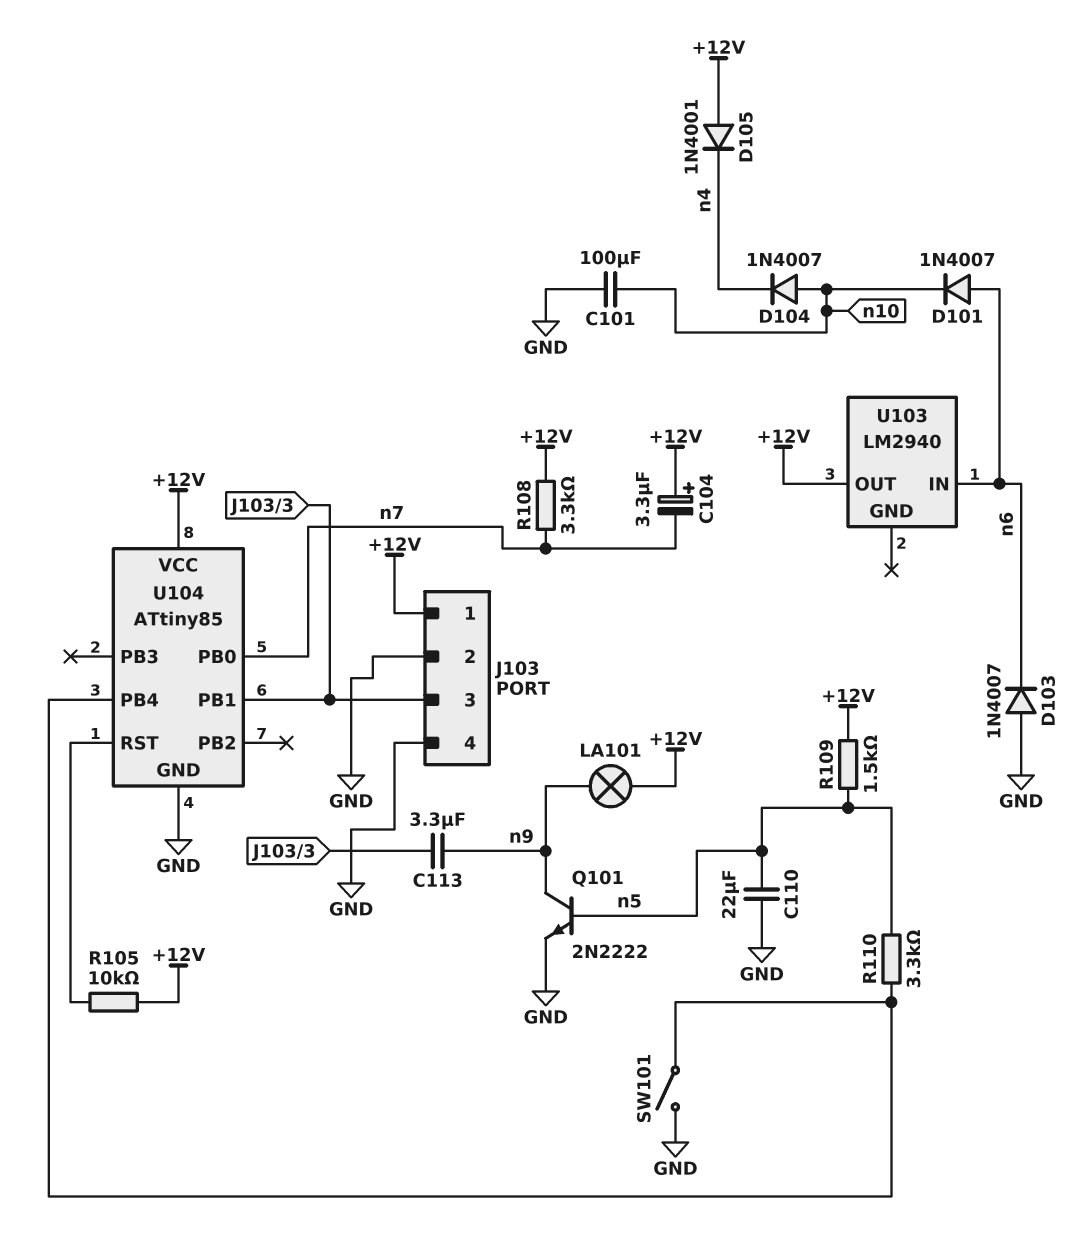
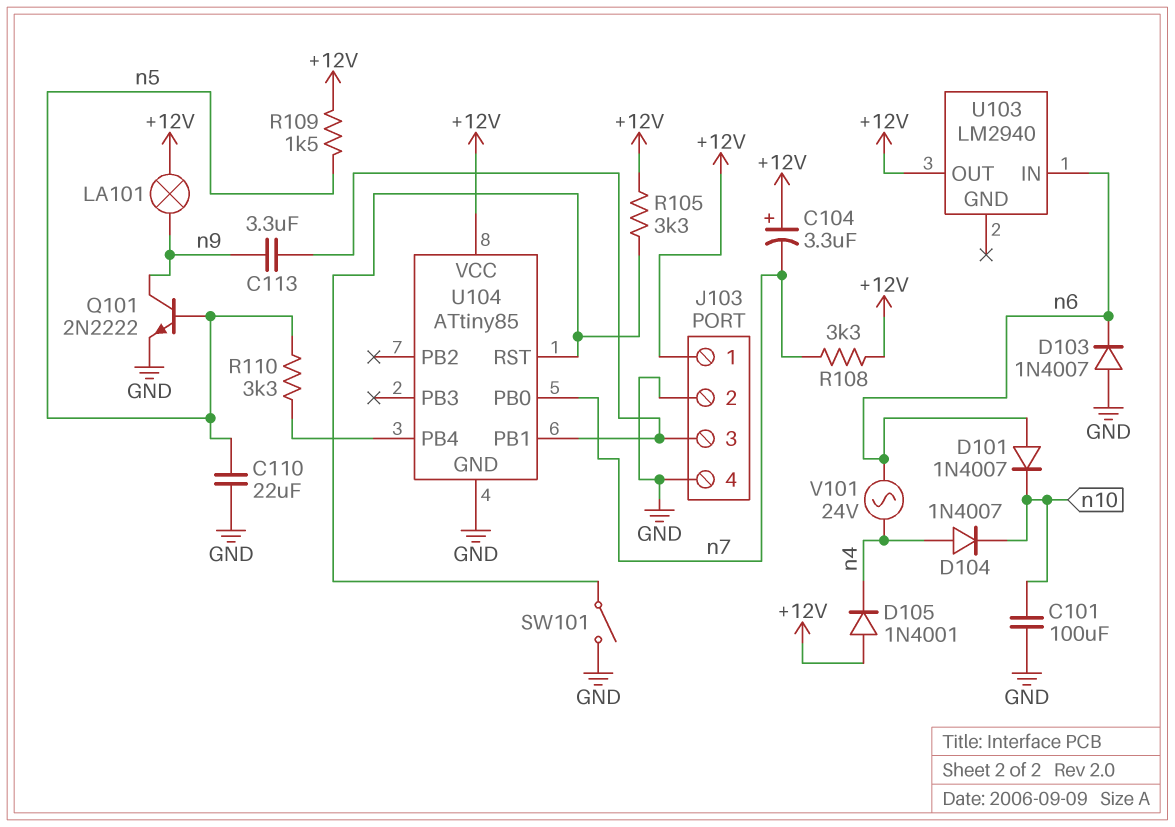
D104: diode 1N4007 (A n10, K n4) -> diode 1N4007 (A n4, K n10)
R105: 10k (+12V, U104/RST) -> 3.3k (+12V, U104/RST)
SW101: switch (GND, U104/PB4) -> switch (GND, U104/RST)
V101: none -> AC 24V (n4, n6)

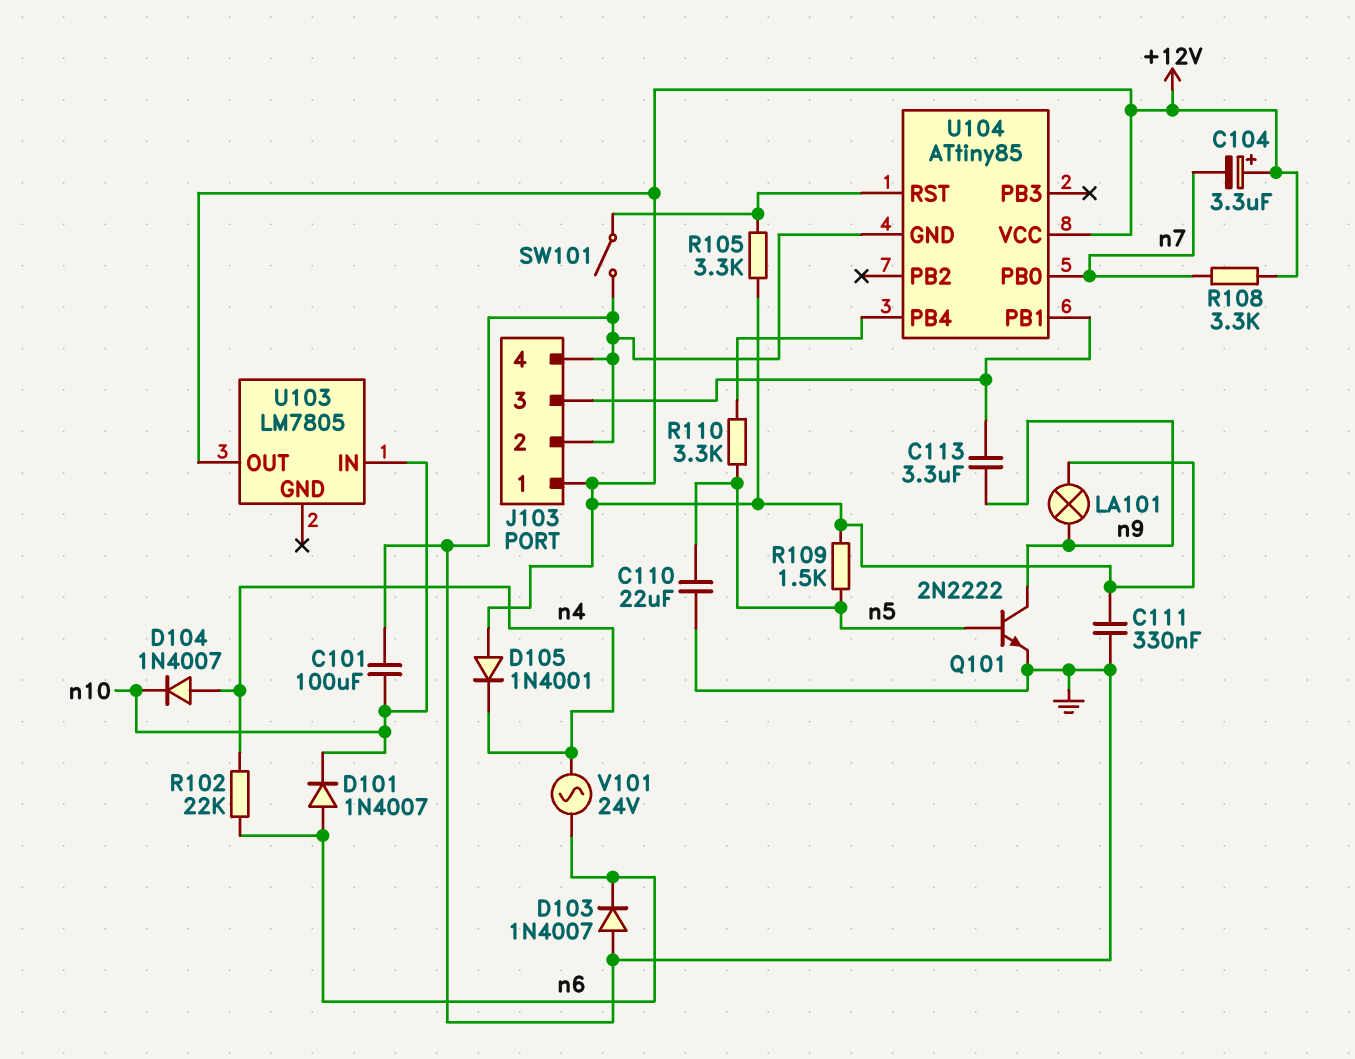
C111: none -> 330nF (+12V, GND)
R102: none -> 22k (n4, n6)
U103: LM2940 -> LM7805
U103 pin IN: n6 -> n10

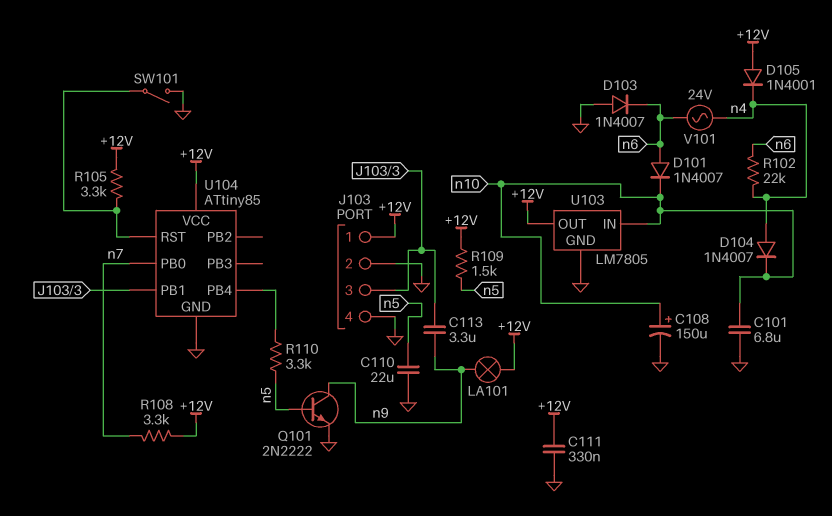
C101: 100uF (GND, n10) -> 6.8uF (GND, n10)
C104: 3.3uF (plus +12V, minus n7) -> none
C108: none -> 150uF (plus n10, minus GND)
U103 pin GND: none -> GND

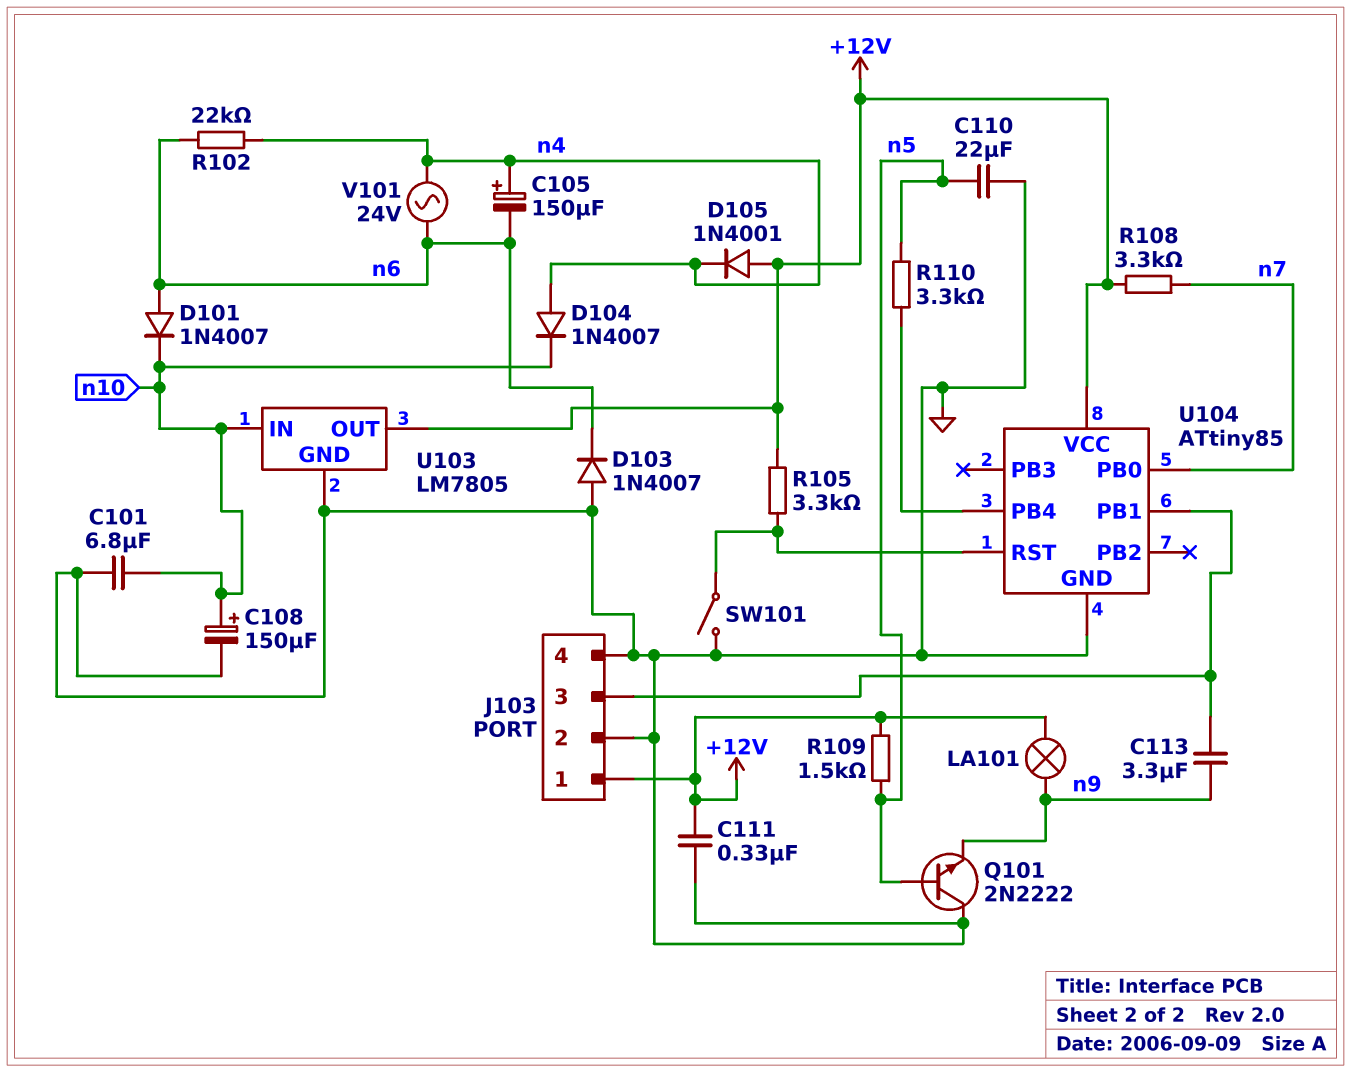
C105: none -> 150uF (plus n4, minus n6)
Q101: NPN 2N2222 (B n5, C n9, E GND) -> NPN 2N2222 (B n5, C GND, E n9)

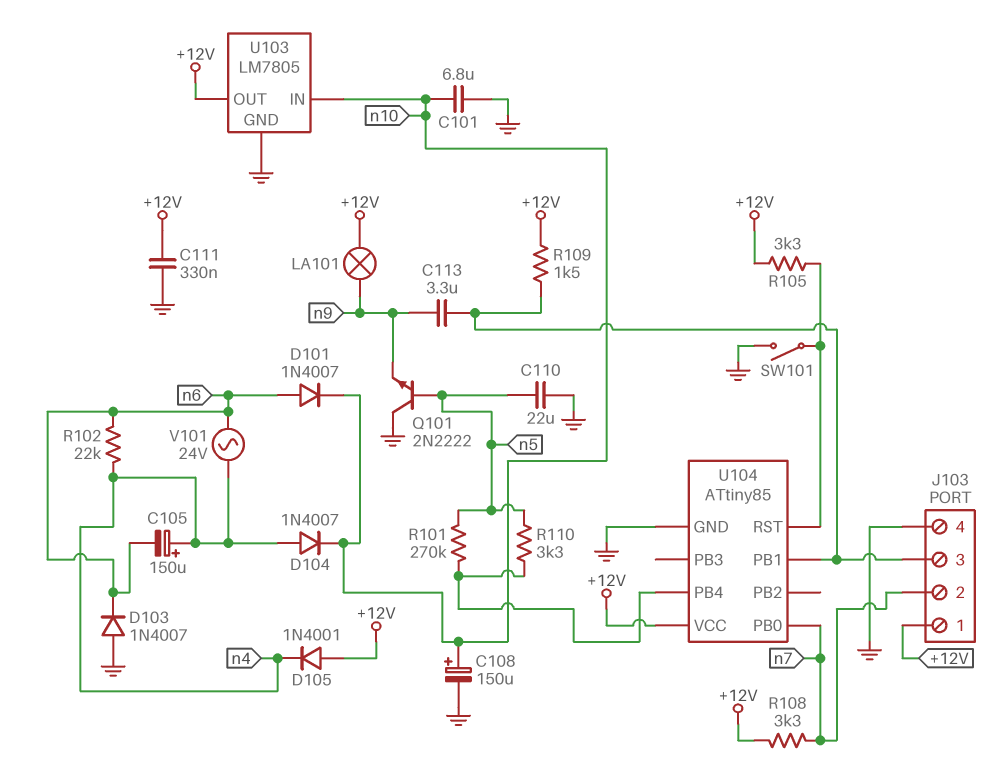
J103 pin 2: GND -> n7
R101: none -> 270k (U104/PB4, n5)
R109: 1.5k (+12V, n5) -> 1.5k (+12V, J103/3)

